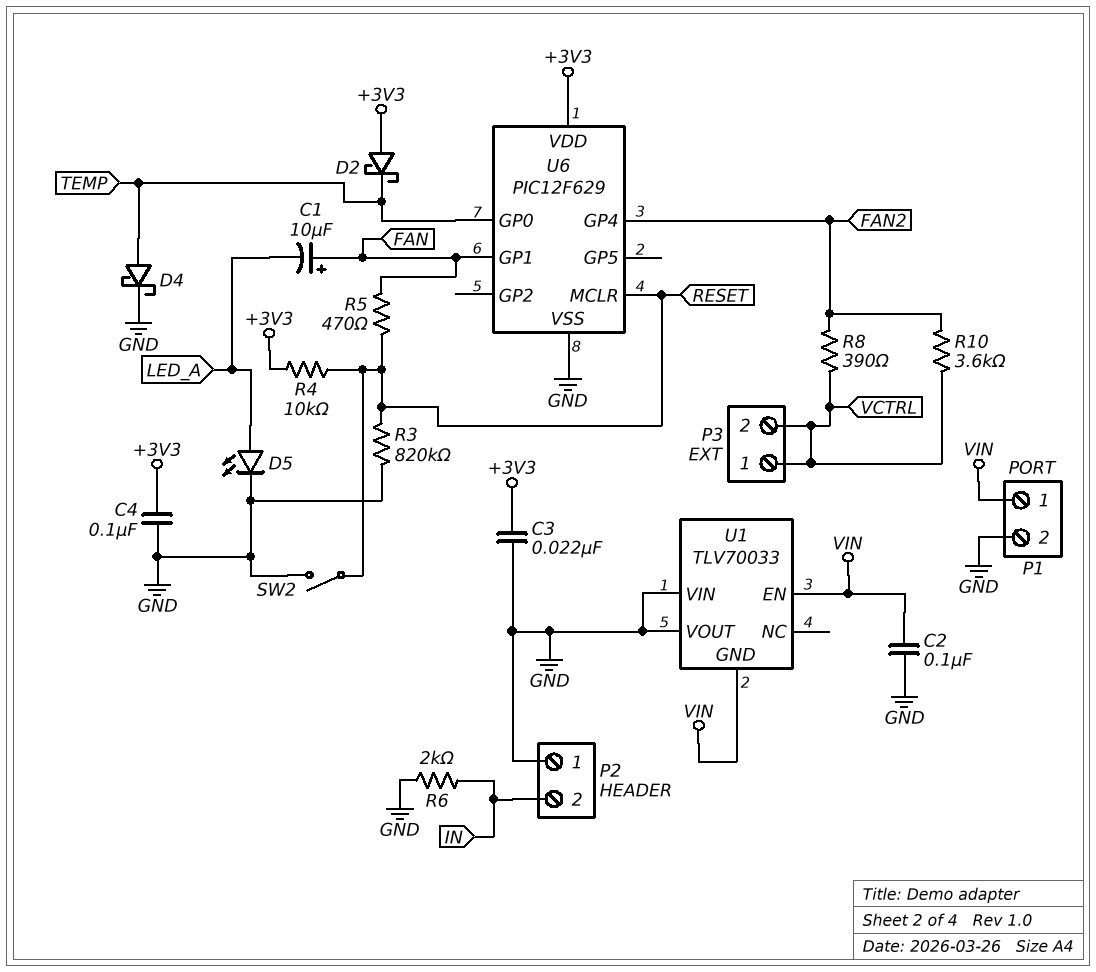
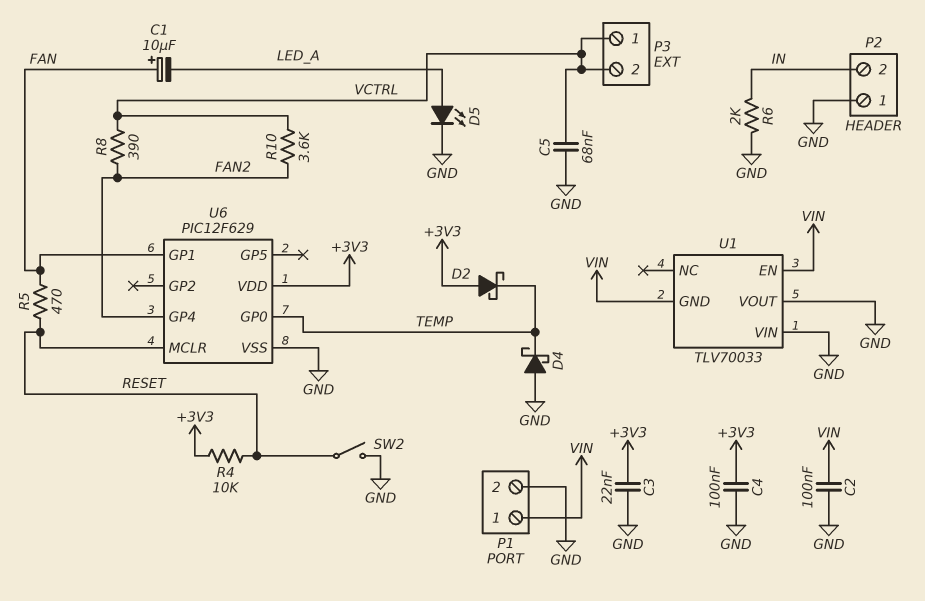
C5: none -> 68nF (GND, VCTRL)
D4: schottky (A TEMP, K GND) -> schottky (A GND, K TEMP)
R3: 820k (GND, RESET) -> none

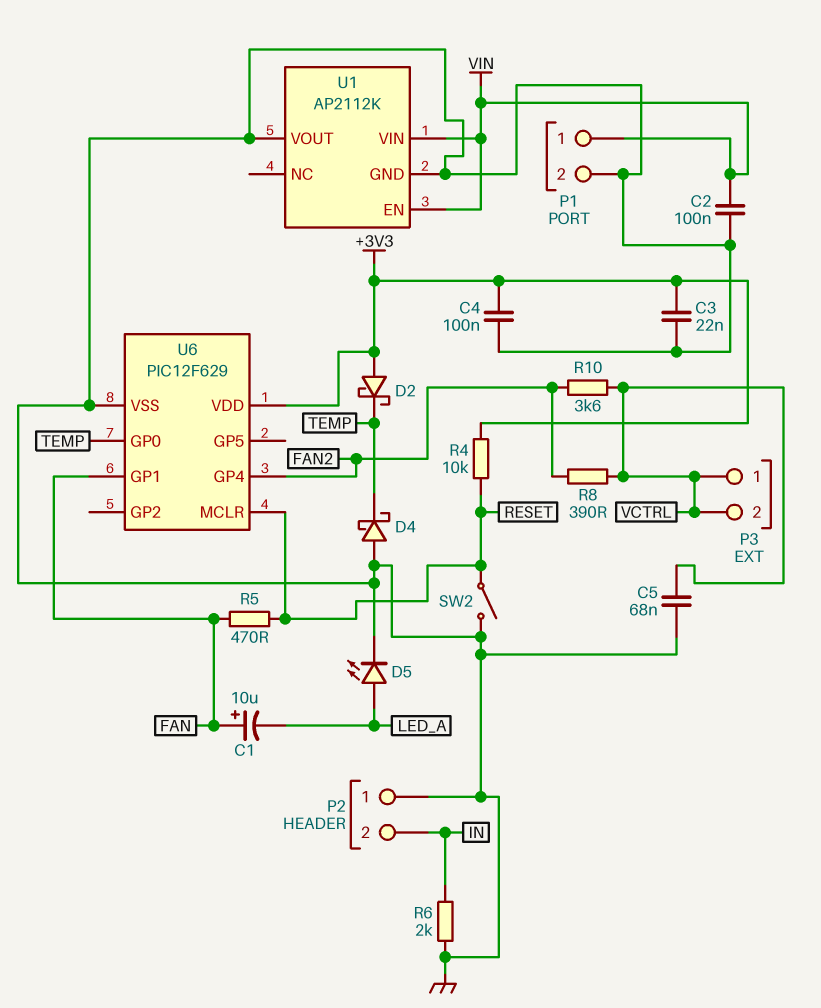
U1: TLV70033 -> AP2112K
U1 pin GND: VIN -> GND
U1 pin VIN: GND -> VIN

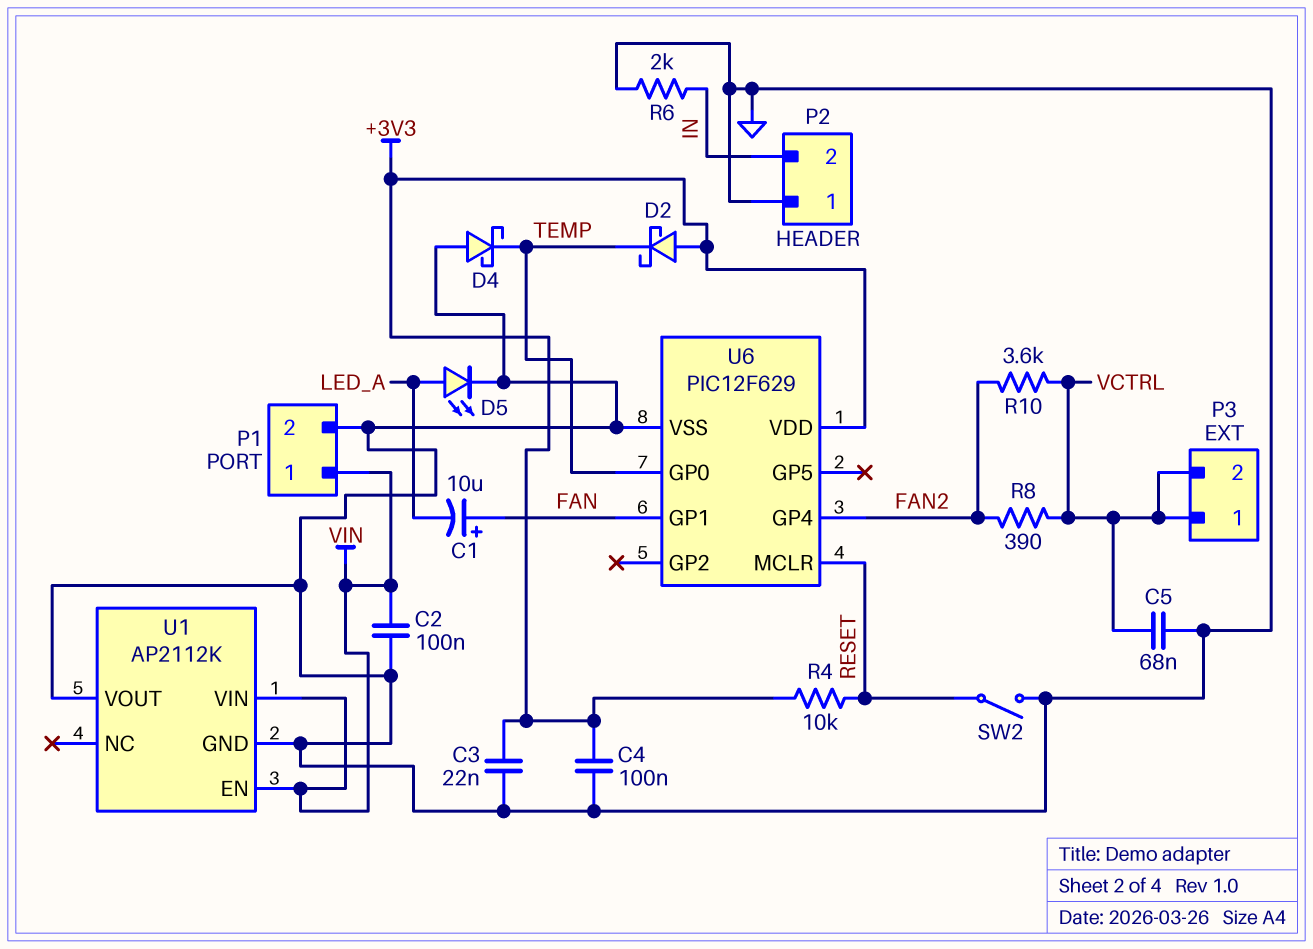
R5: 470 (FAN, RESET) -> none

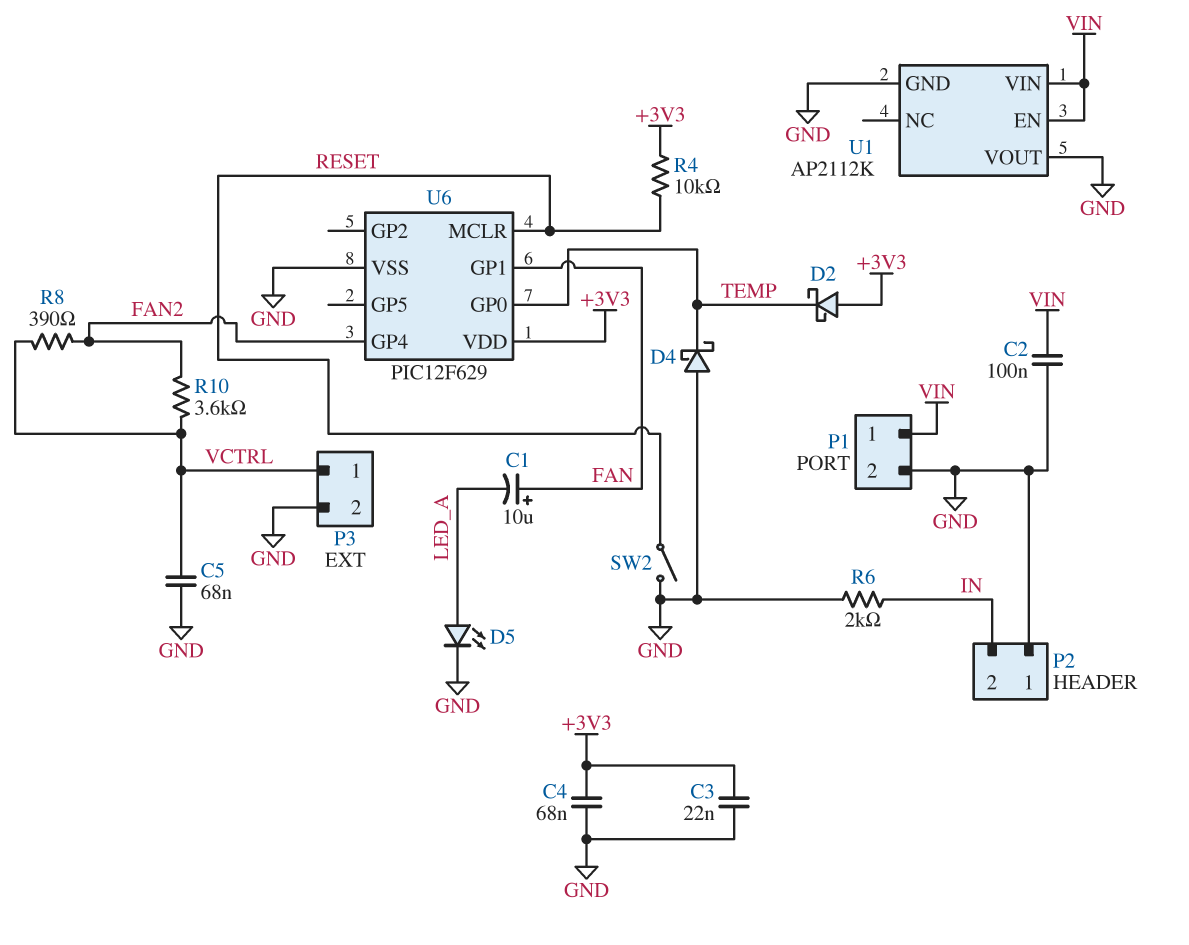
C4: 100nF (+3V3, GND) -> 68nF (+3V3, GND)
P3 pin 2: VCTRL -> GND

